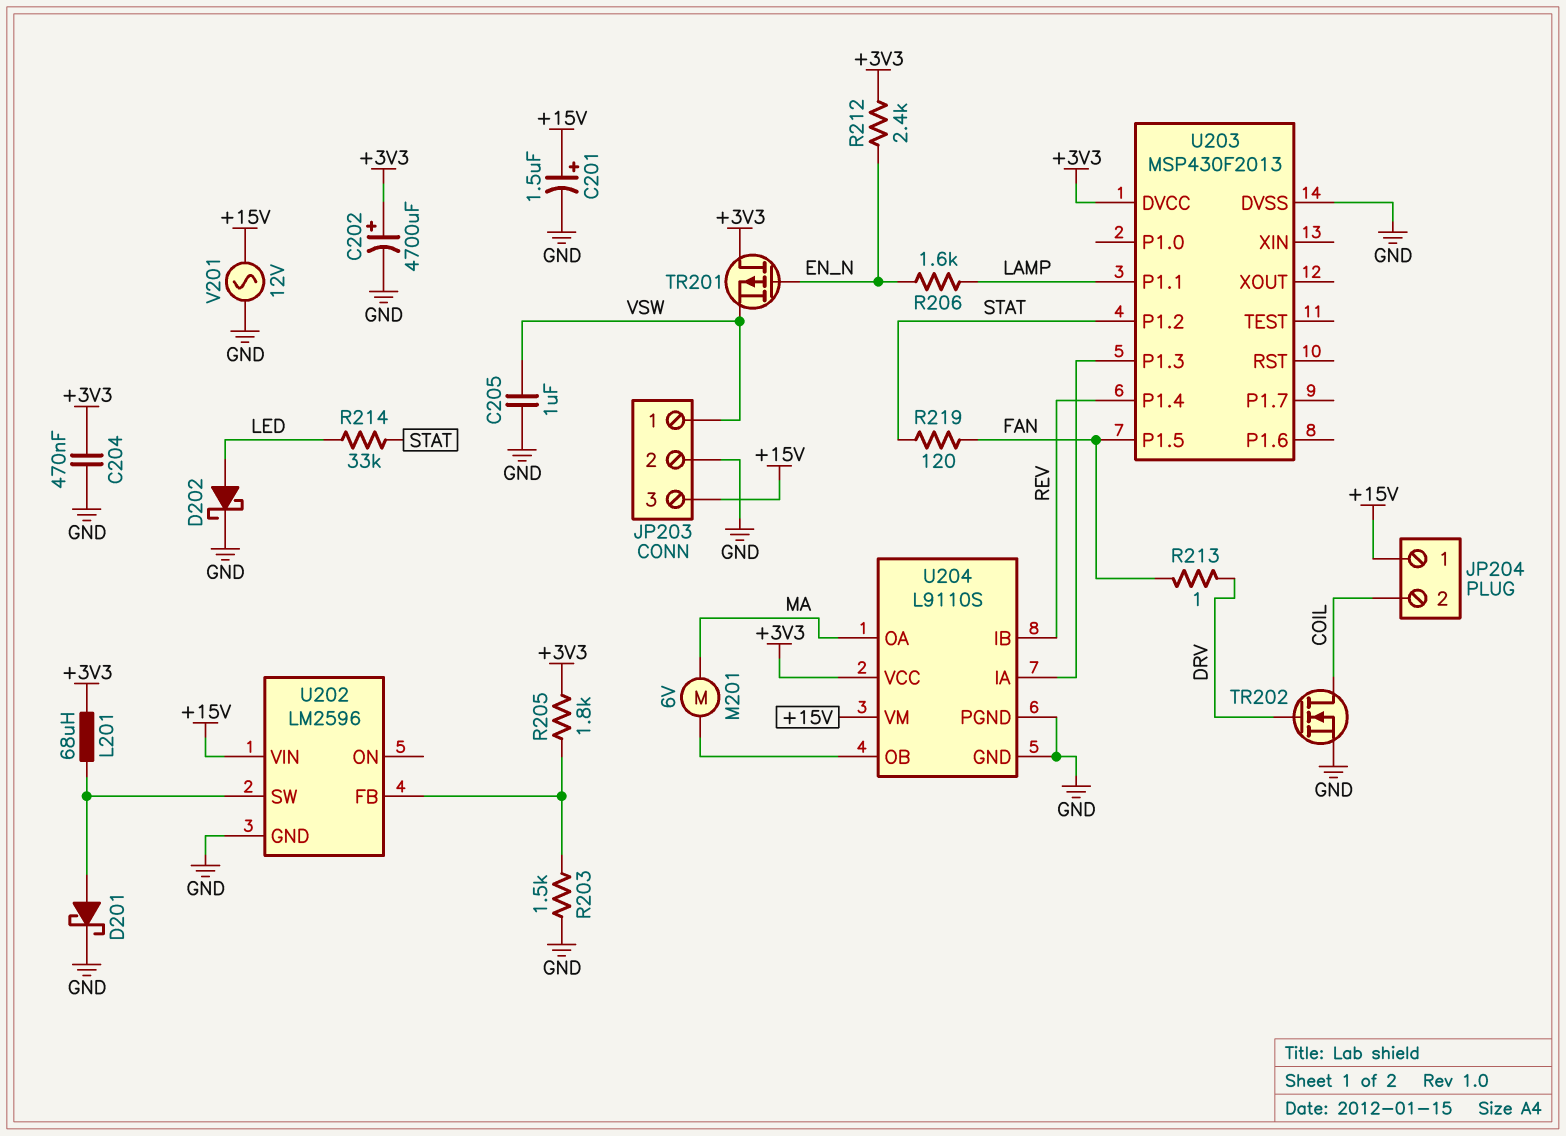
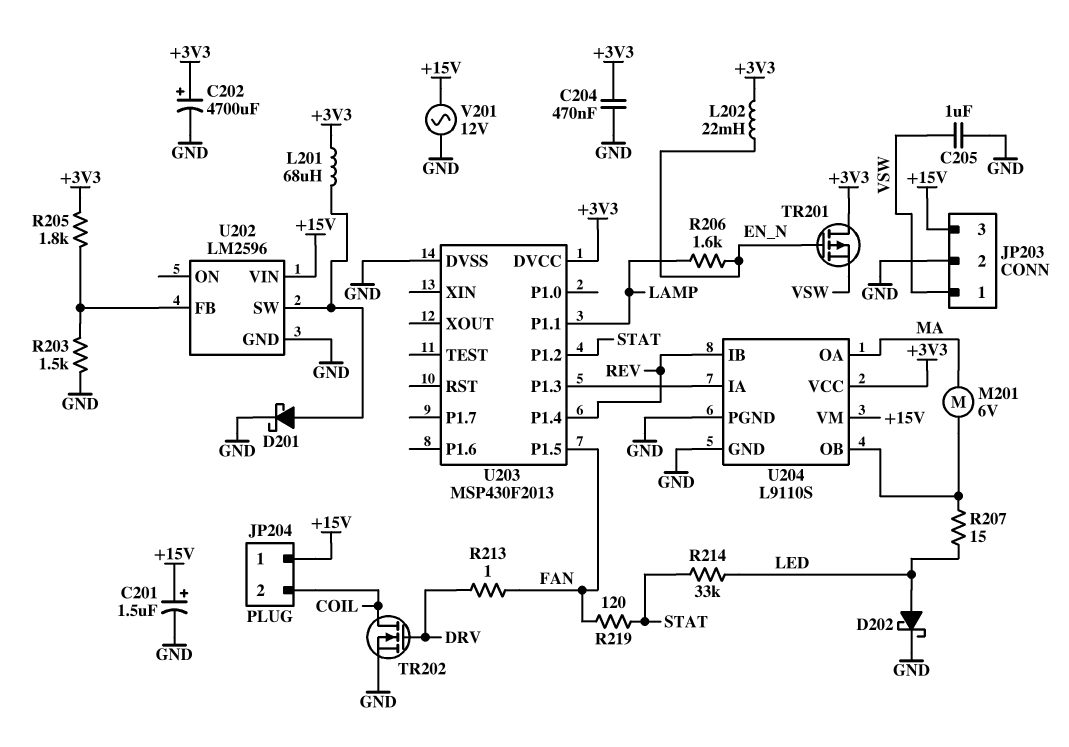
L202: none -> 22mH (+3V3, EN_N)
R207: none -> 15 (LED, U204/OB)
R212: 2.4k (+3V3, EN_N) -> none

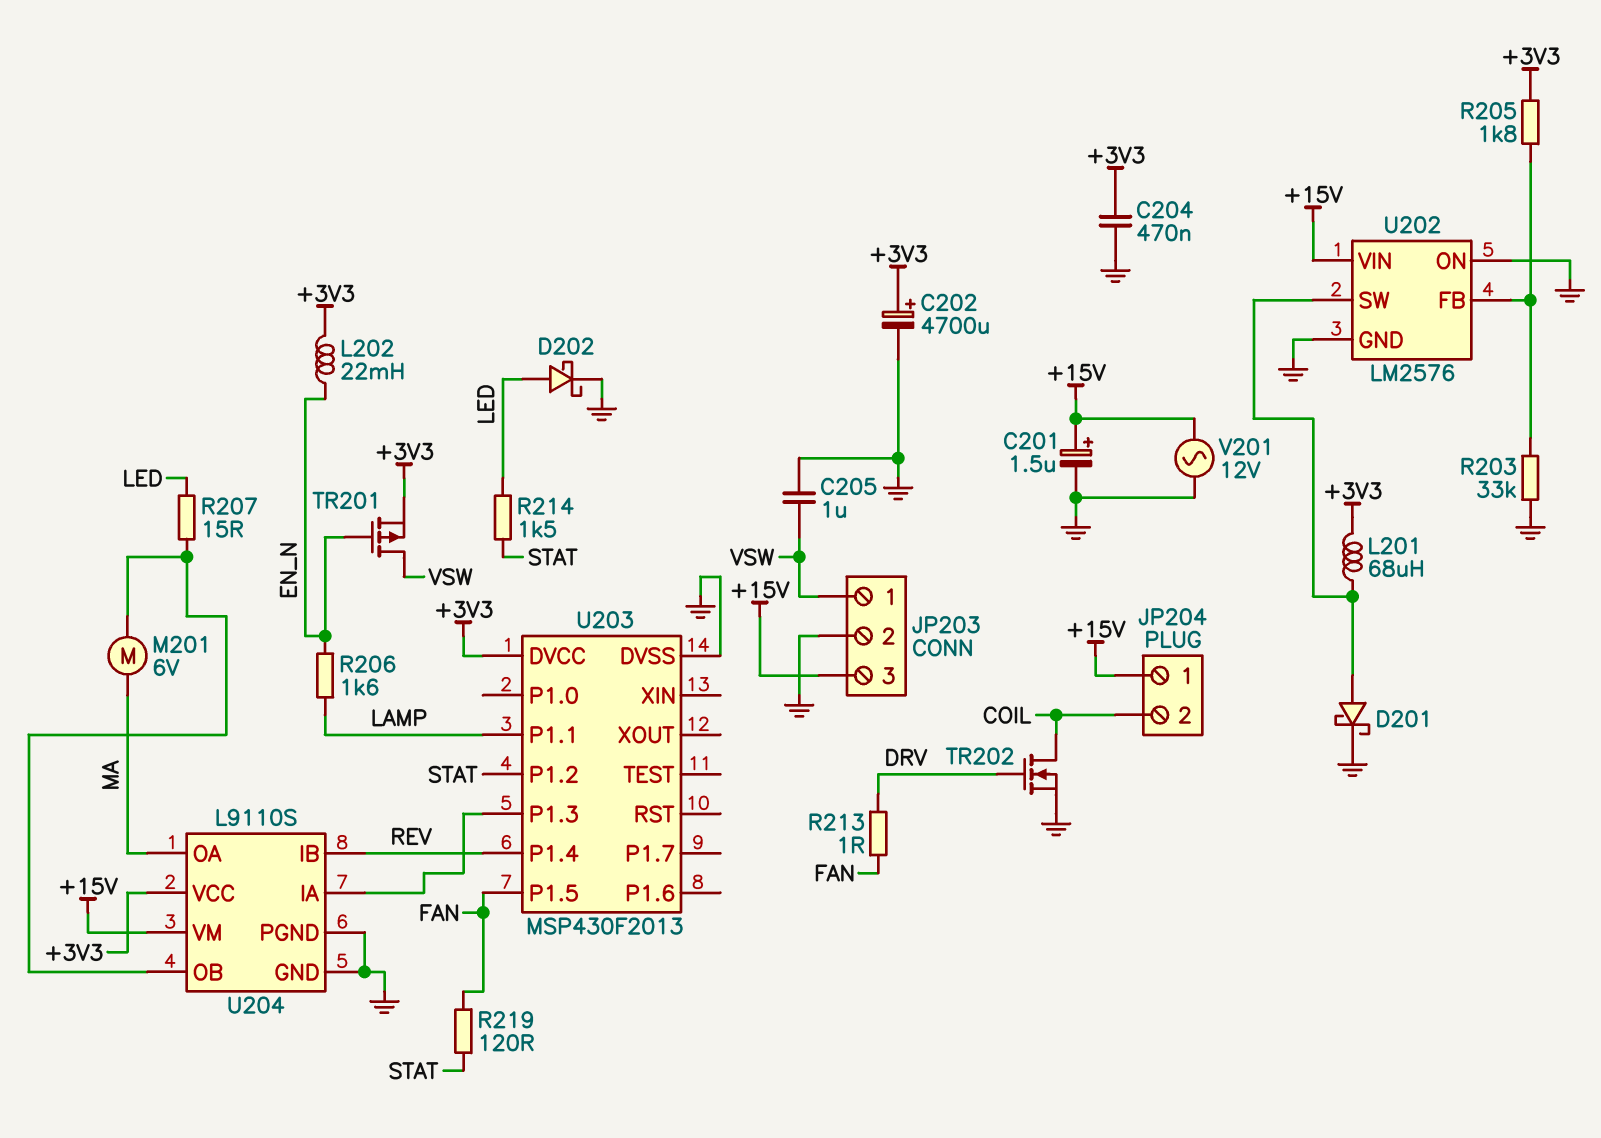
R203: 1.5k (GND, U202/FB) -> 33k (GND, U202/FB)
R214: 33k (LED, STAT) -> 1.5k (LED, STAT)
TR201: PMOS (G EN_N, D +3V3, S VSW) -> PMOS (G EN_N, D VSW, S +3V3)
U202: LM2596 -> LM2576
U202 pin ON: none -> GND

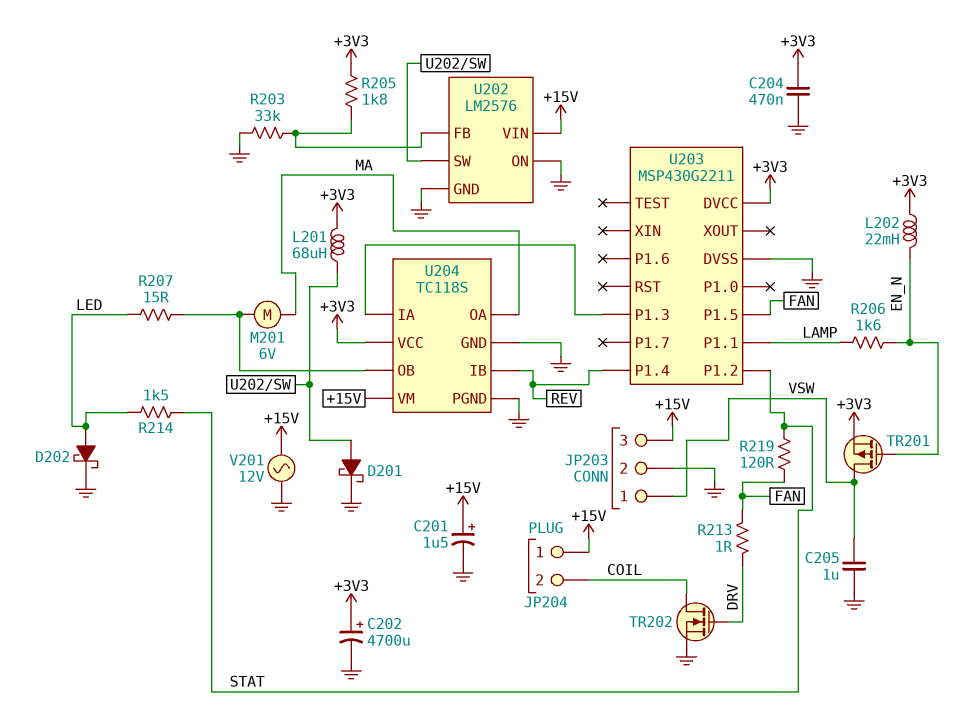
U203: MSP430F2013 -> MSP430G2211
U204: L9110S -> TC118S

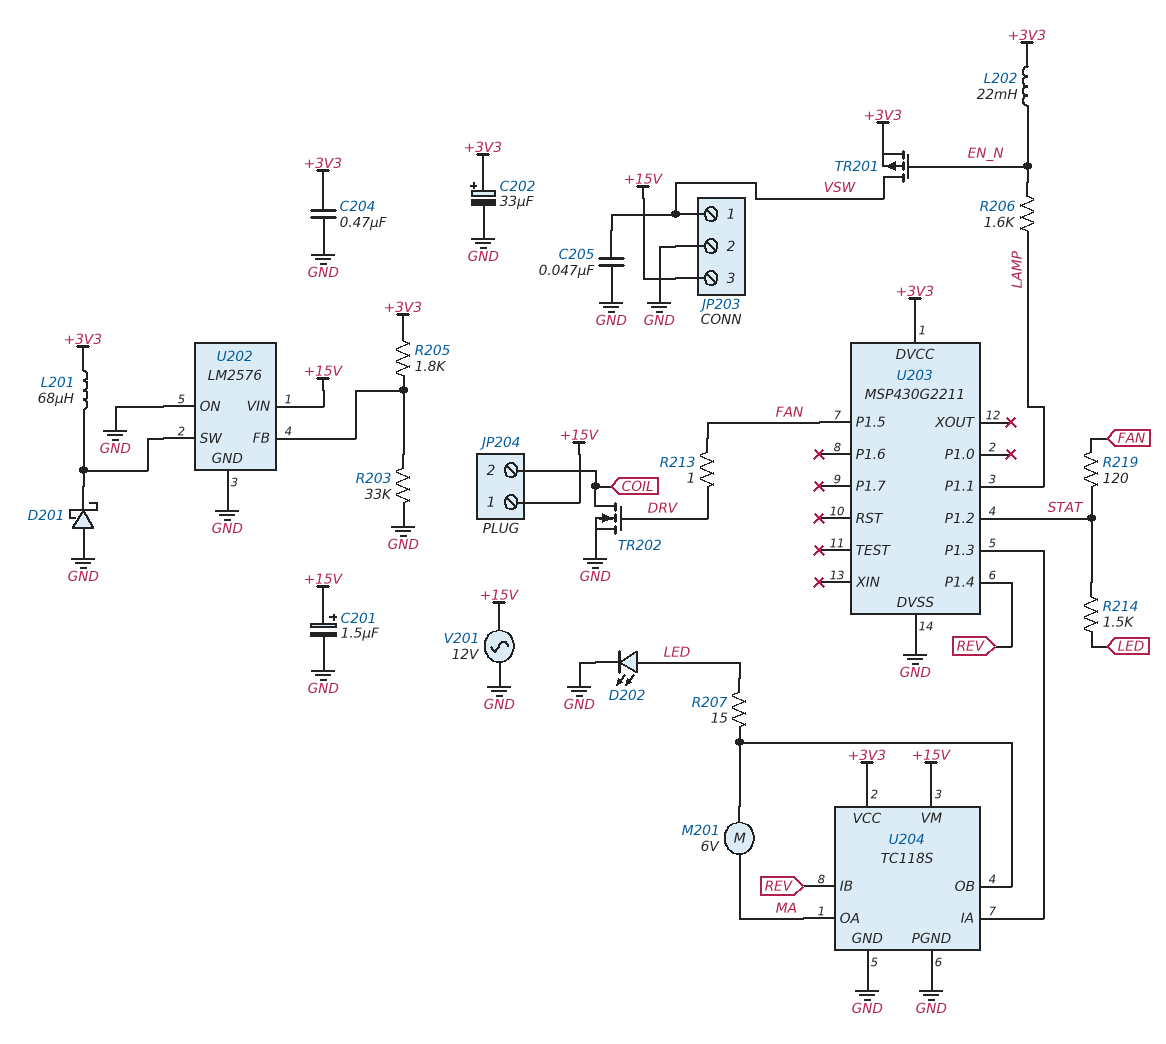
C202: 4700uF (plus +3V3, minus GND) -> 33uF (plus +3V3, minus GND)
C205: 1uF (GND, VSW) -> 47nF (GND, VSW)
D201: schottky (A U202/SW, K GND) -> schottky (A GND, K U202/SW)
D202: schottky (A LED, K GND) -> LED (A LED, K GND)

